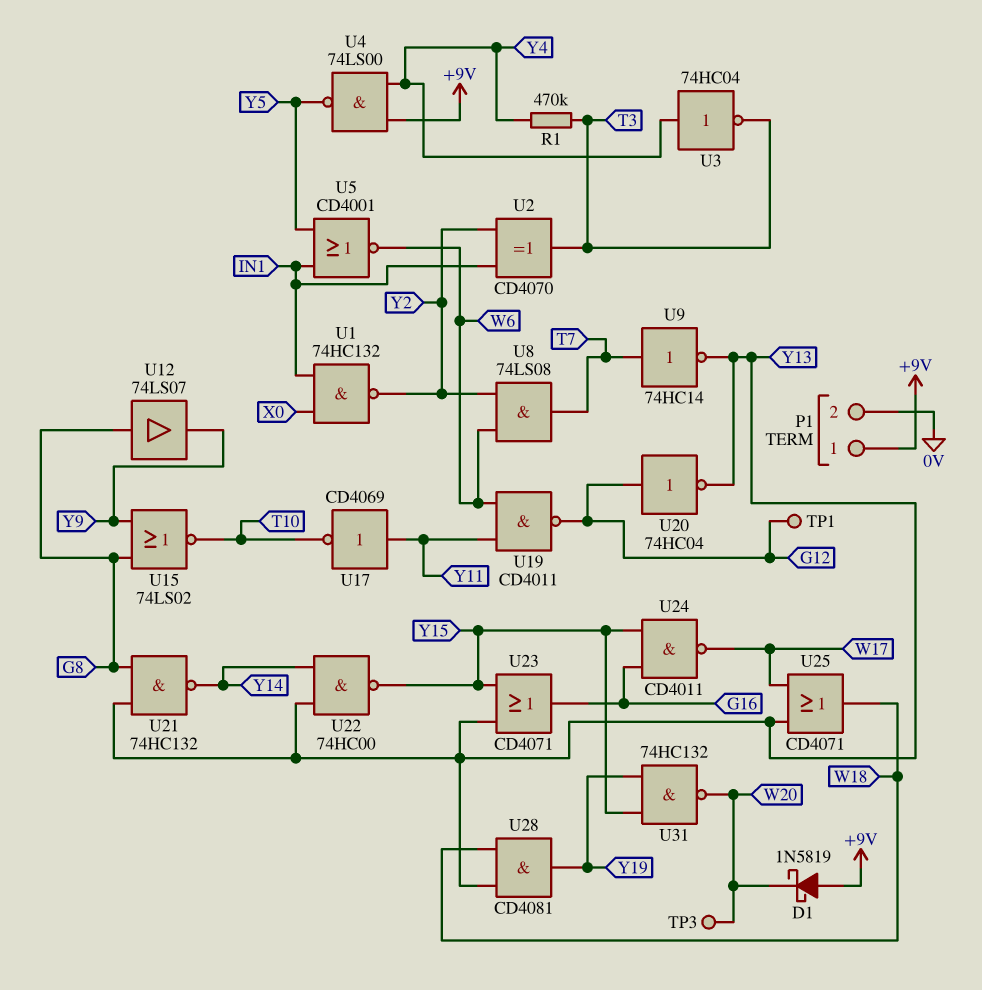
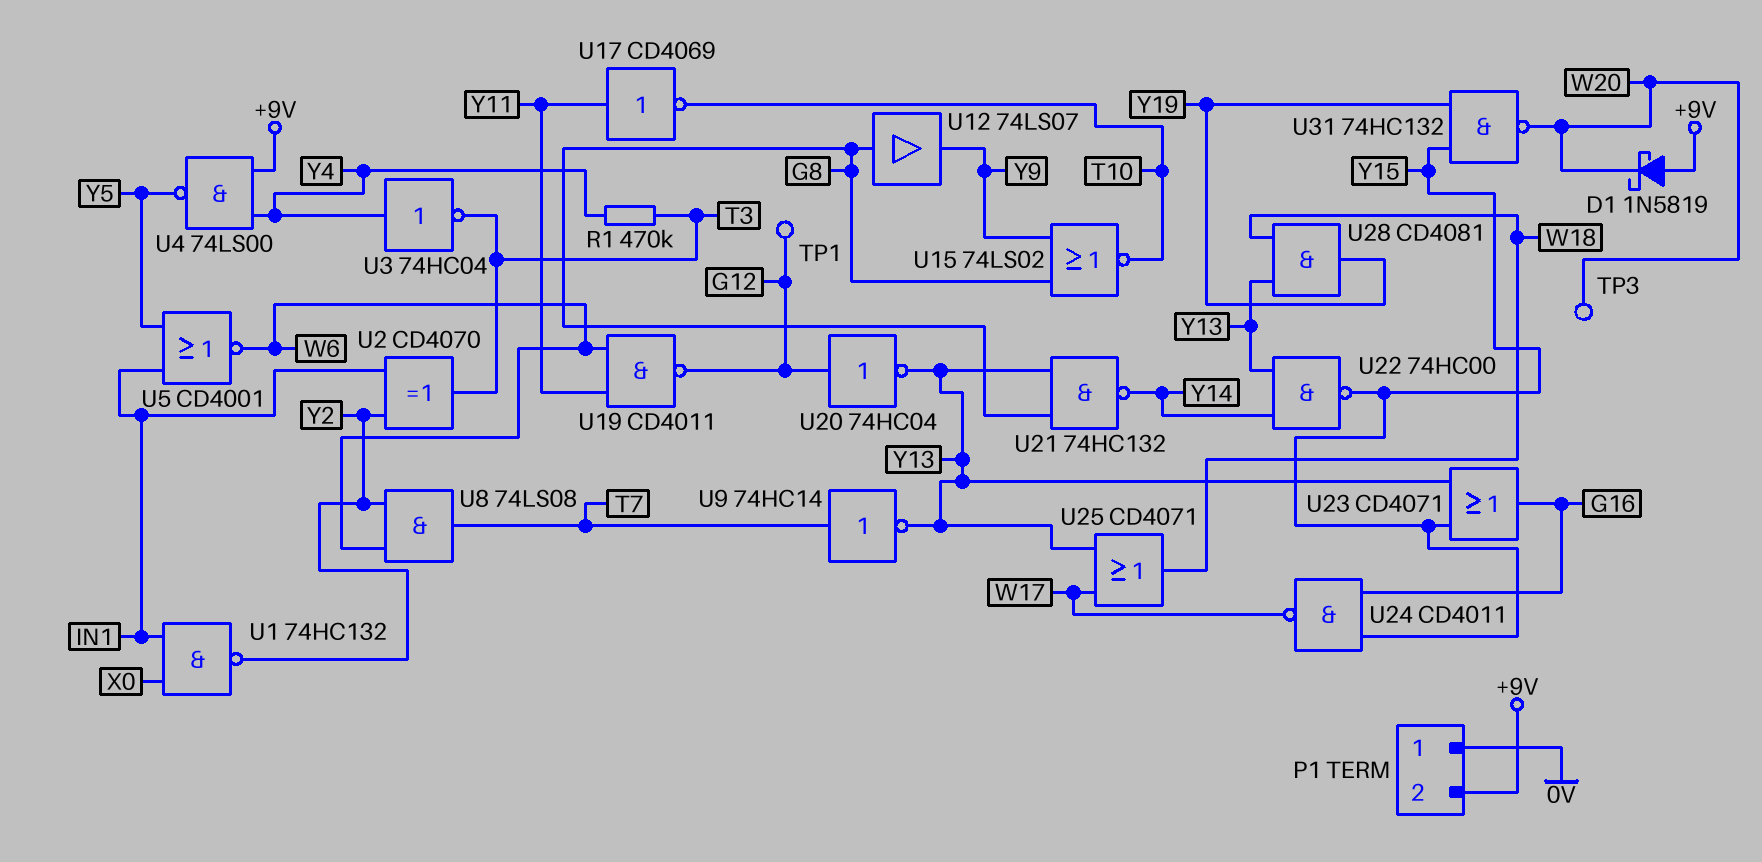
P1 pin 1: +9V -> 0V
P1 pin 2: 0V -> +9V

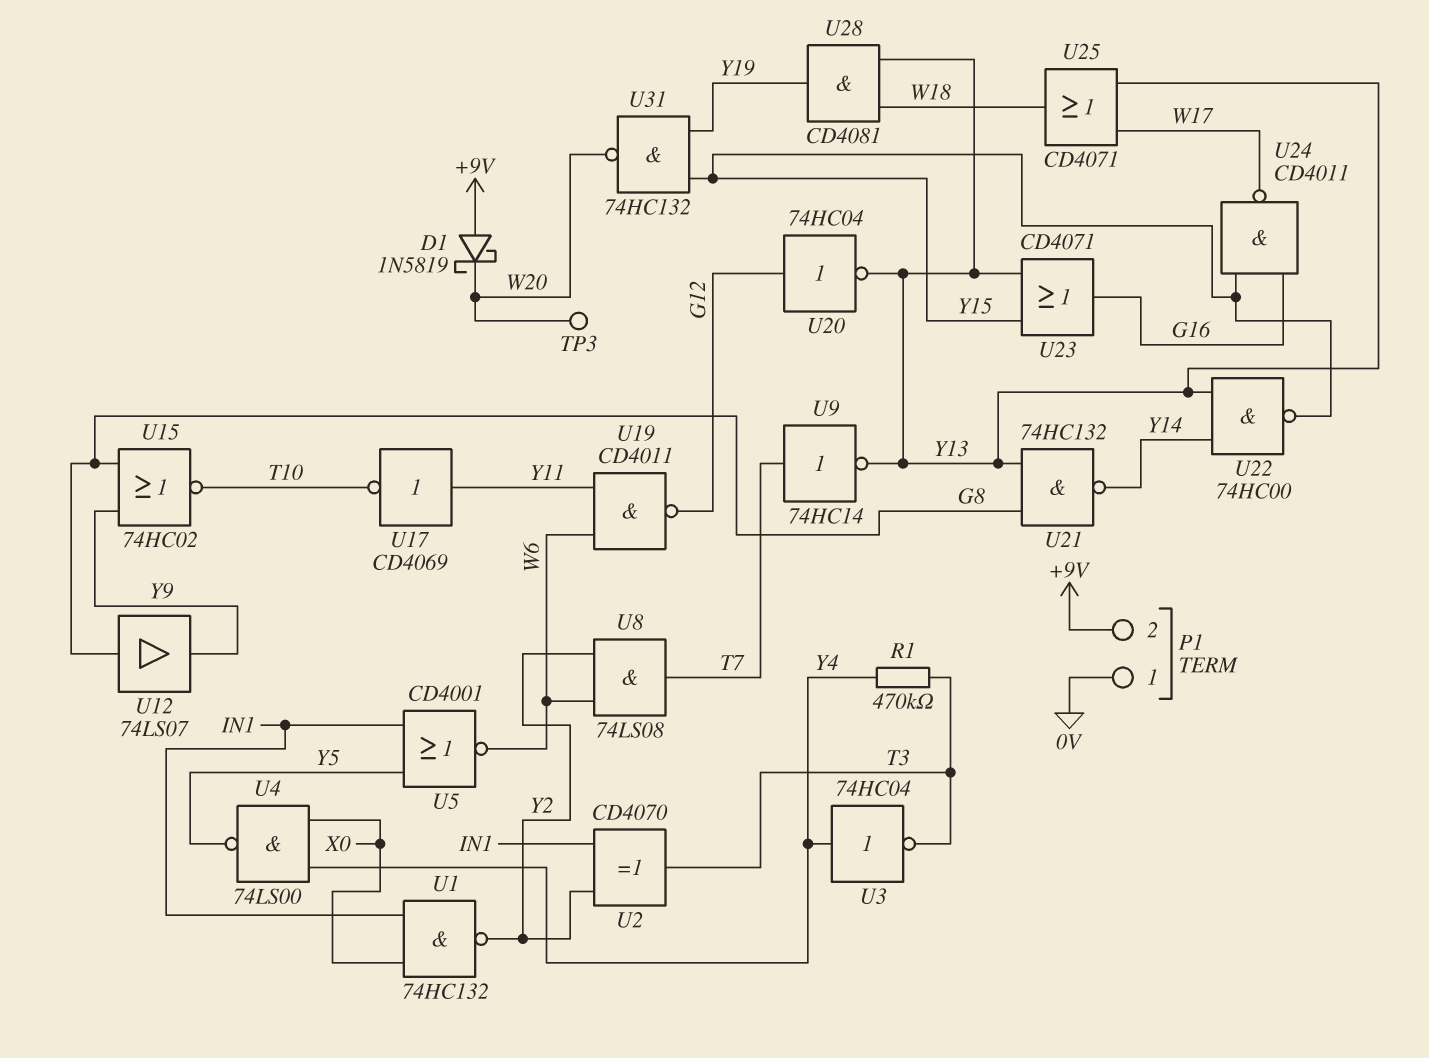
TP1: test point (G12) -> none
U4: NAND 74LS00 (in +9V, in Y4, out Y5) -> NAND 74LS00 (in X0, in Y4, out Y5)
U15: NOR 74LS02 (in G8, in Y9, out T10) -> NOR 74HC02 (in G8, in Y9, out T10)

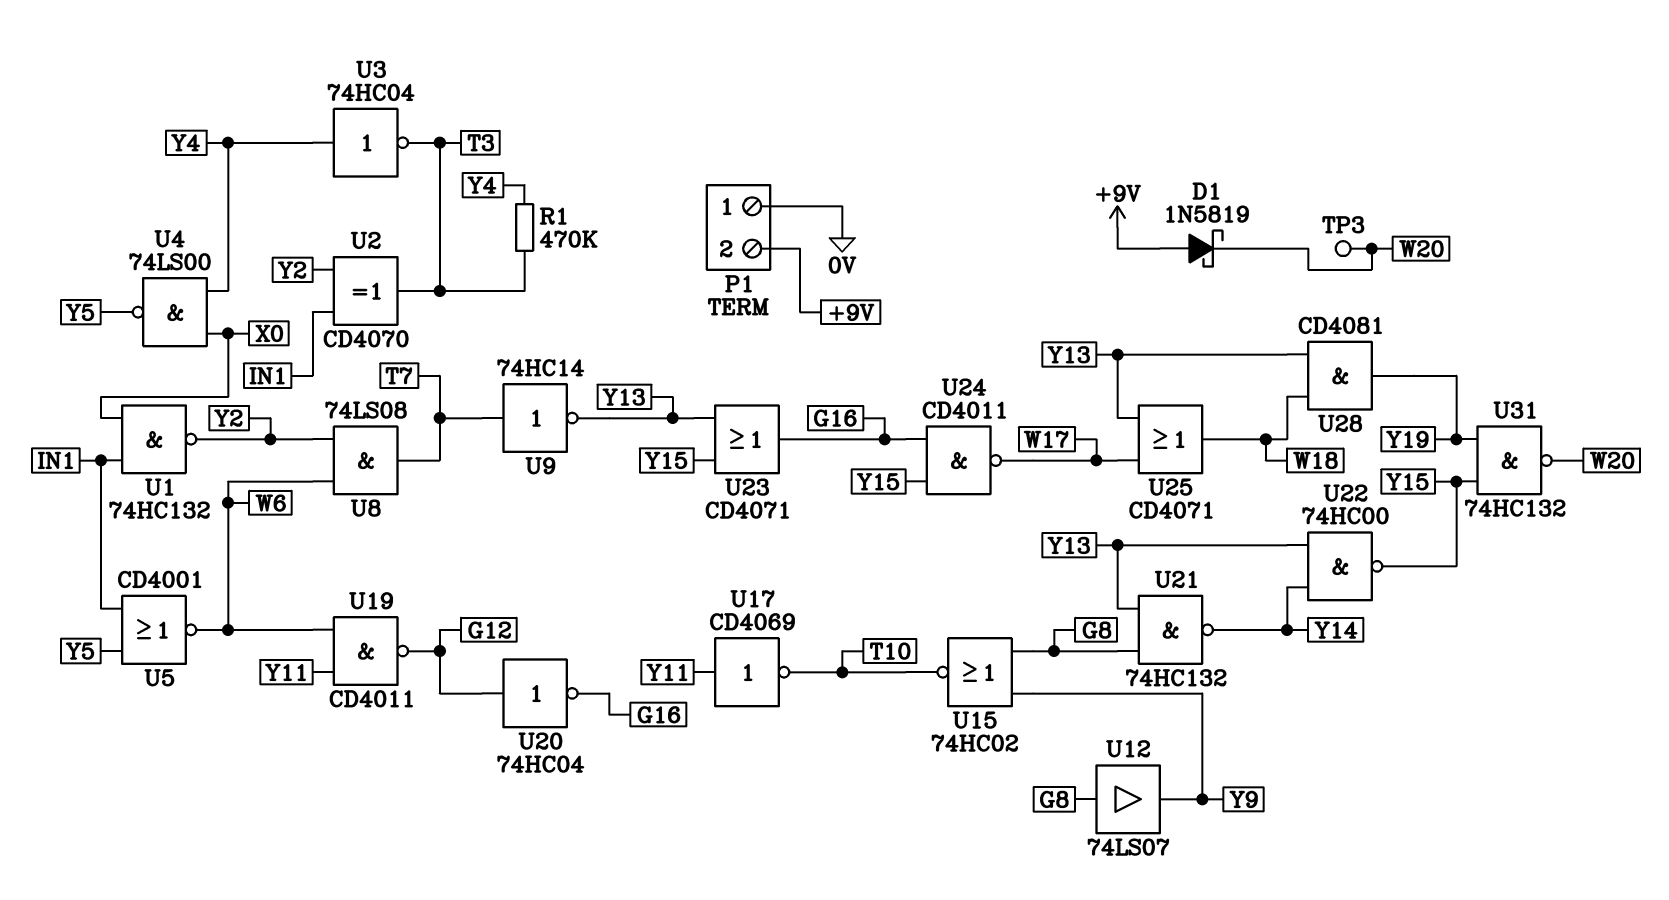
U20: NOT 74HC04 (in G12, out Y13) -> NOT 74HC04 (in G12, out G16)

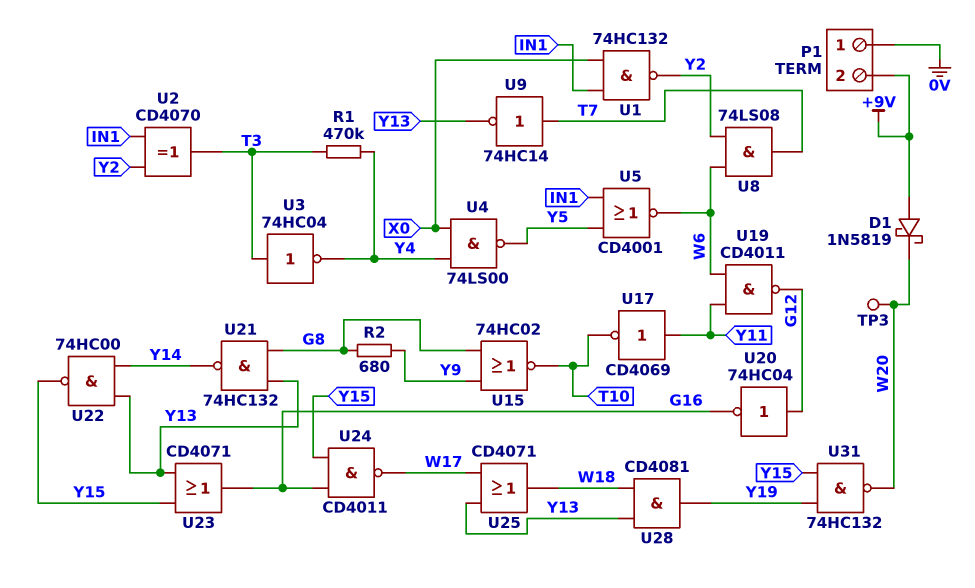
R2: none -> 680 (G8, Y9)
U3: NOT 74HC04 (in Y4, out T3) -> NOT 74HC04 (in T3, out Y4)
U12: buffer 74LS07 (in G8, out Y9) -> none

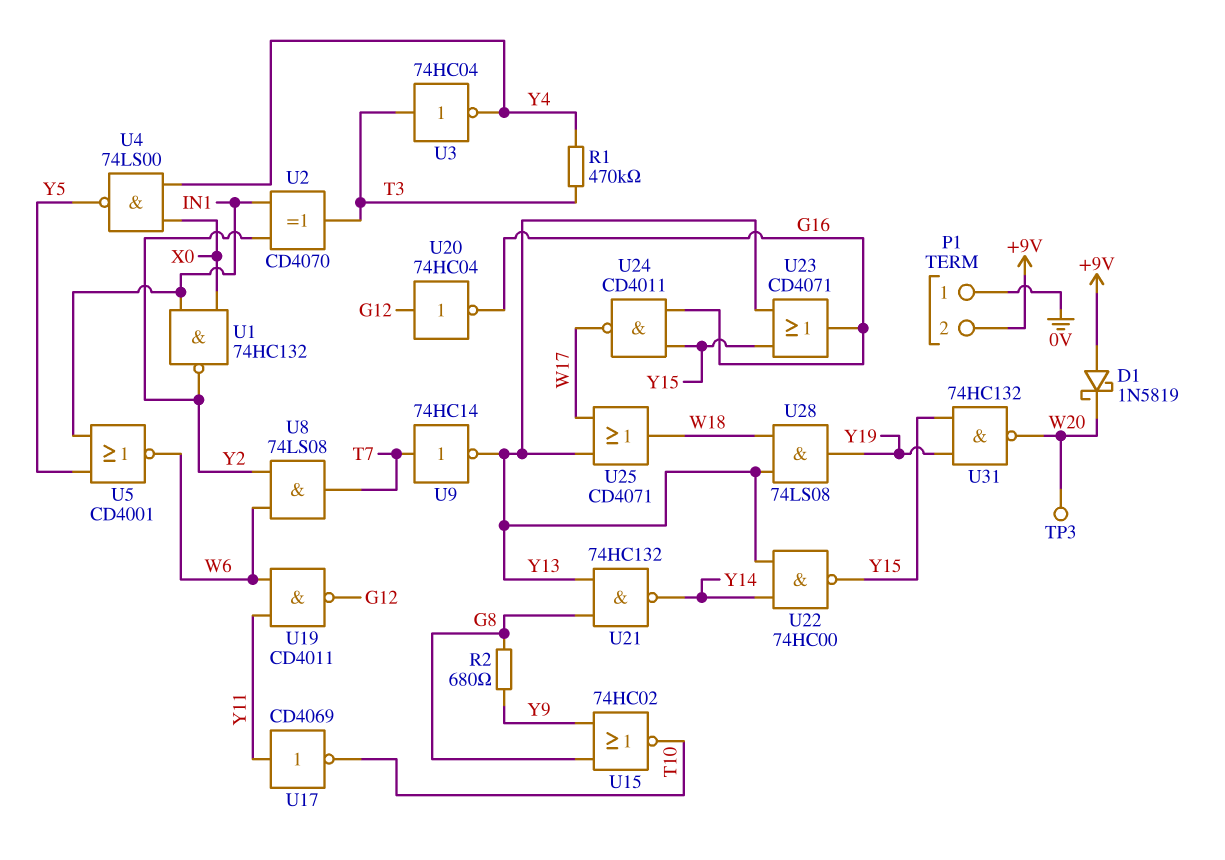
U28: AND CD4081 (in W18, in Y13, out Y19) -> AND 74LS08 (in W18, in Y13, out Y19)

